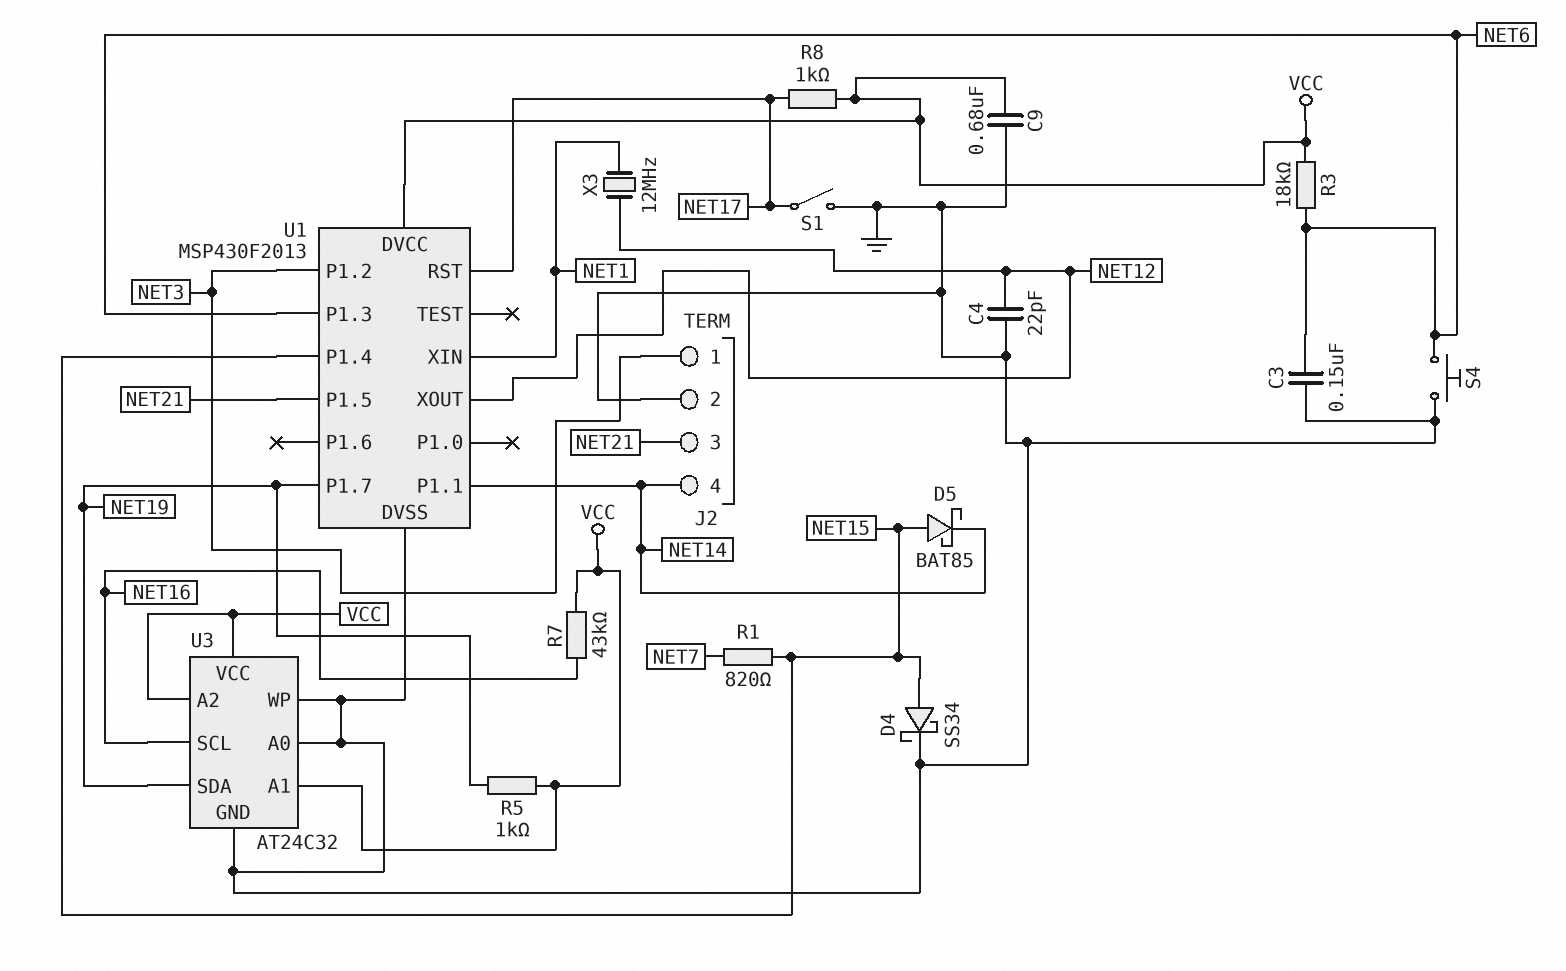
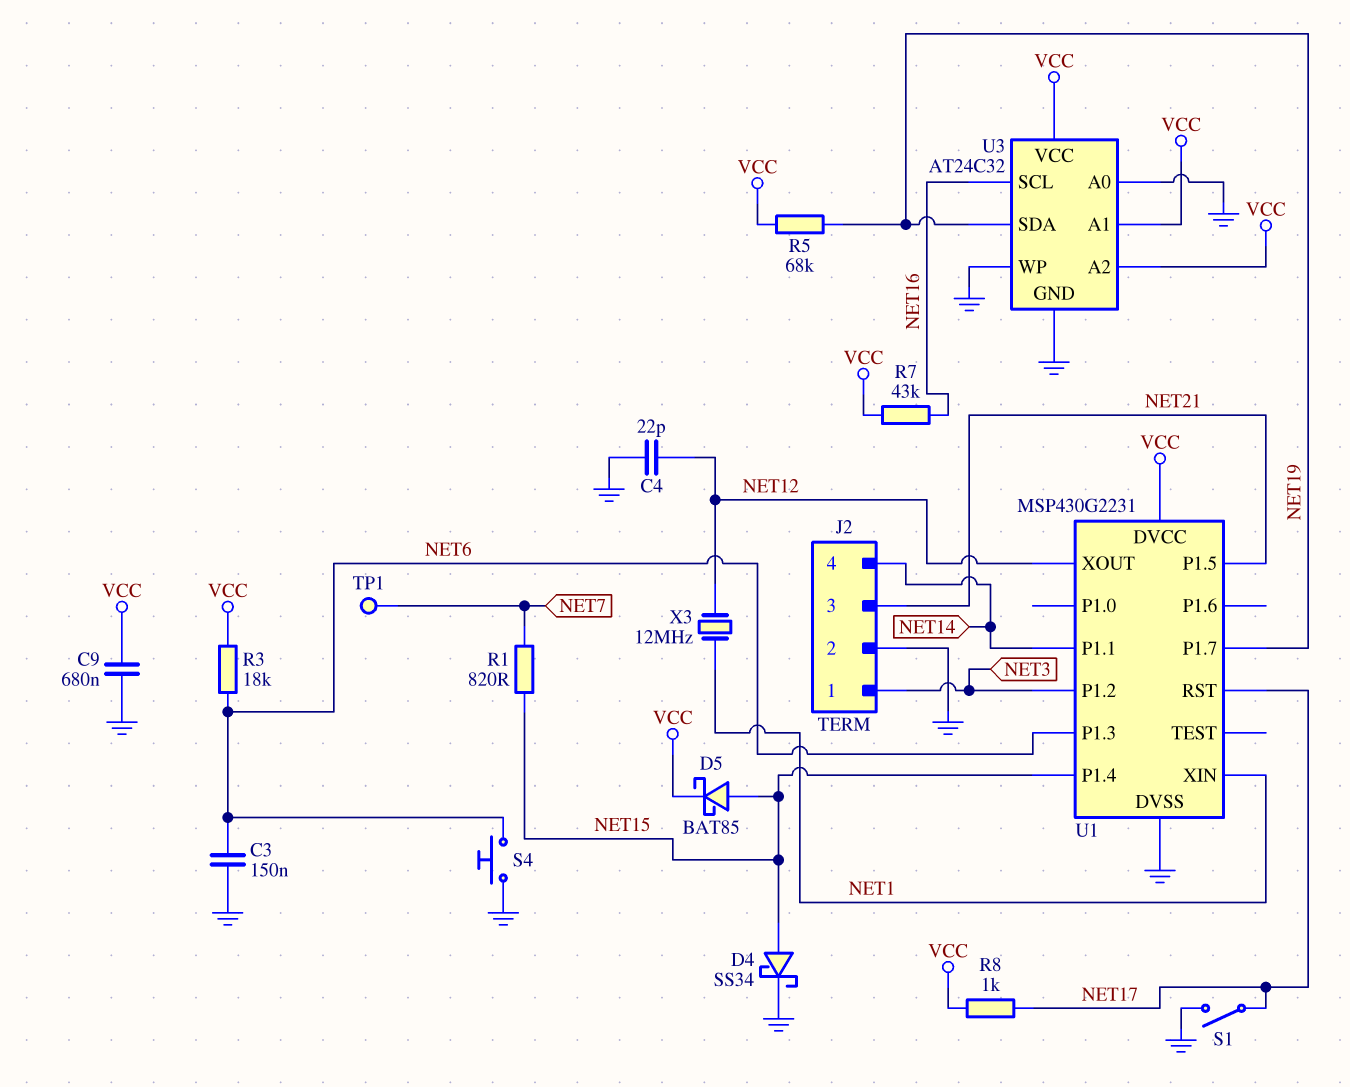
D5: schottky BAT85 (A NET15, K NET14) -> schottky BAT85 (A NET15, K VCC)
R5: 1k (NET19, VCC) -> 68k (NET19, VCC)
TP1: none -> test point (NET7)
U1: MSP430F2013 -> MSP430G2231

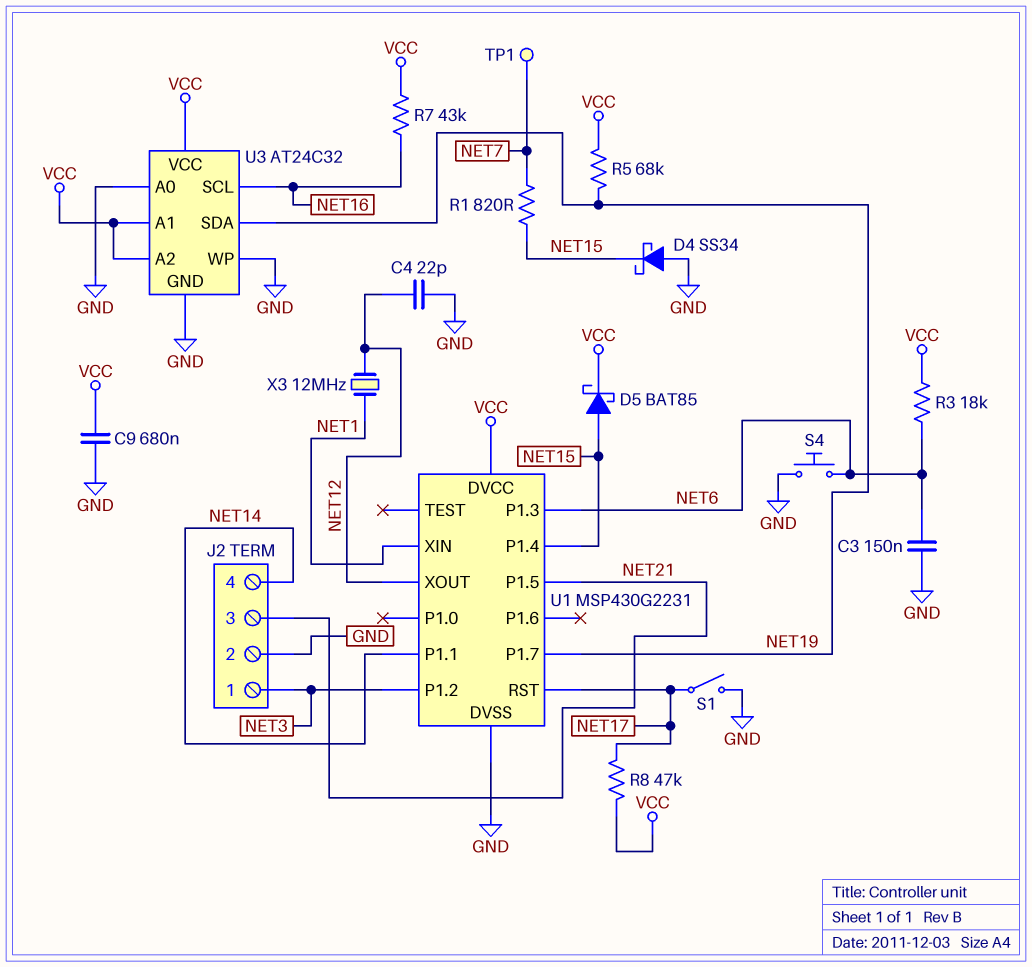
D4: schottky SS34 (A NET15, K GND) -> schottky SS34 (A GND, K NET15)
R8: 1k (NET17, VCC) -> 47k (NET17, VCC)

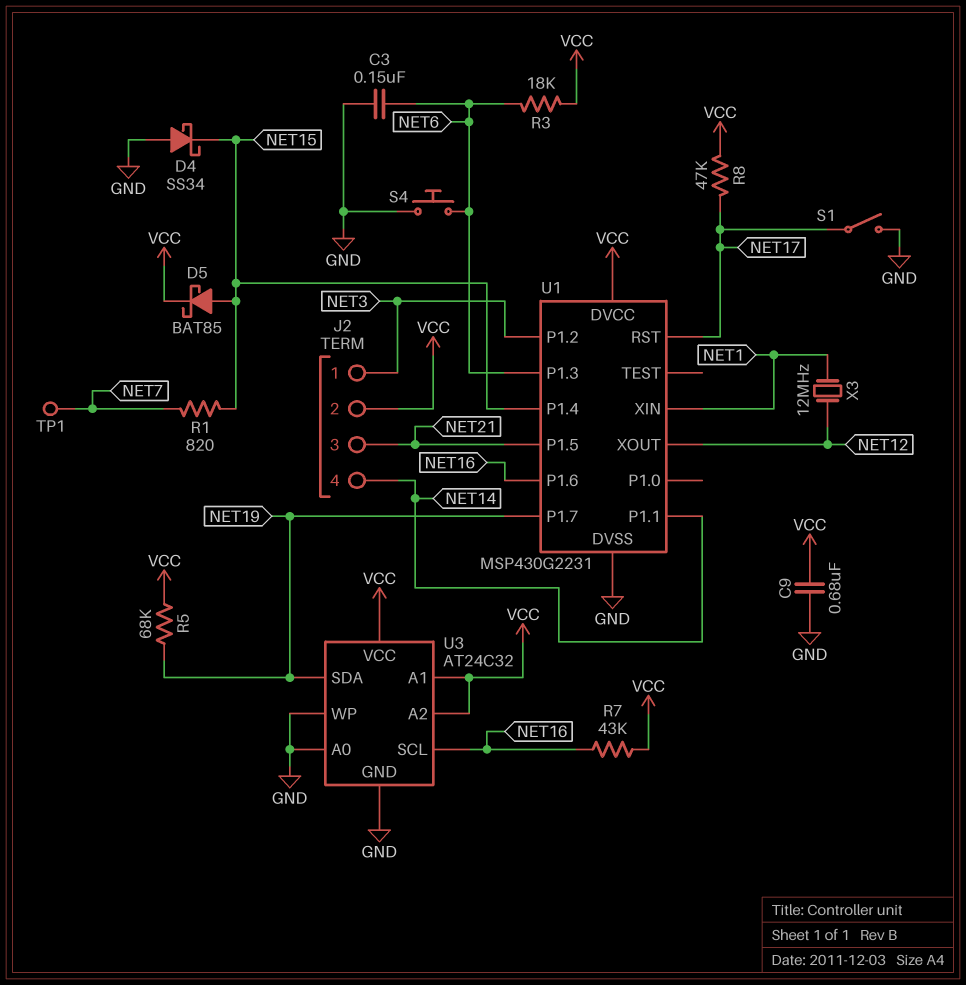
C4: 22pF (GND, NET12) -> none
J2 pin 2: GND -> VCC
U1 pin P1.6: none -> NET16

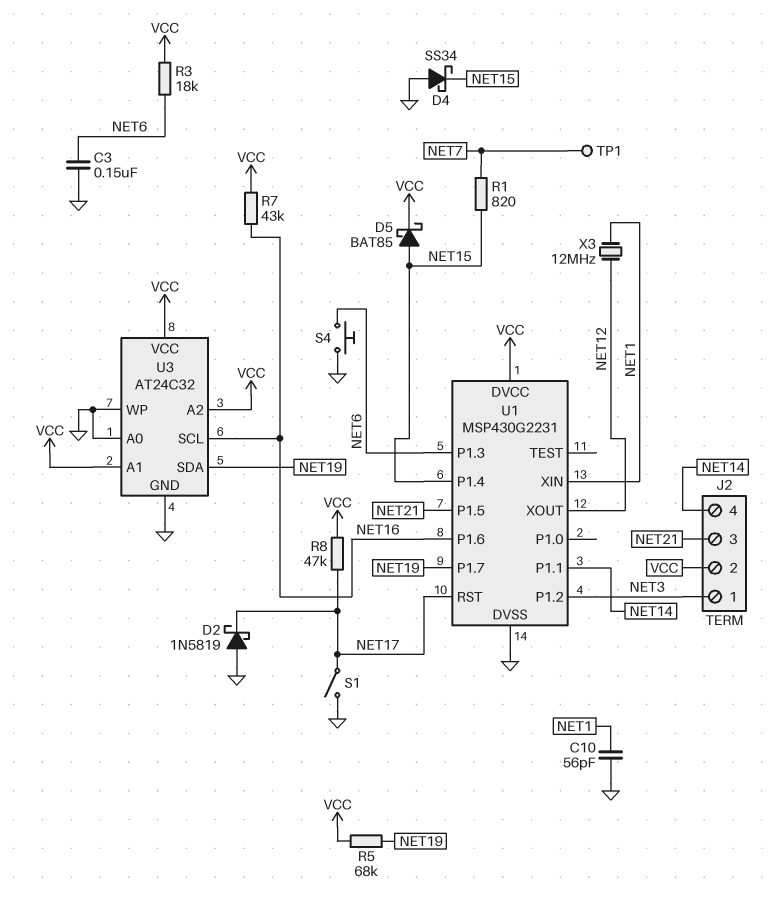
C9: 680nF (GND, VCC) -> none
C10: none -> 56pF (GND, NET1)
D2: none -> schottky 1N5819 (A GND, K NET17)

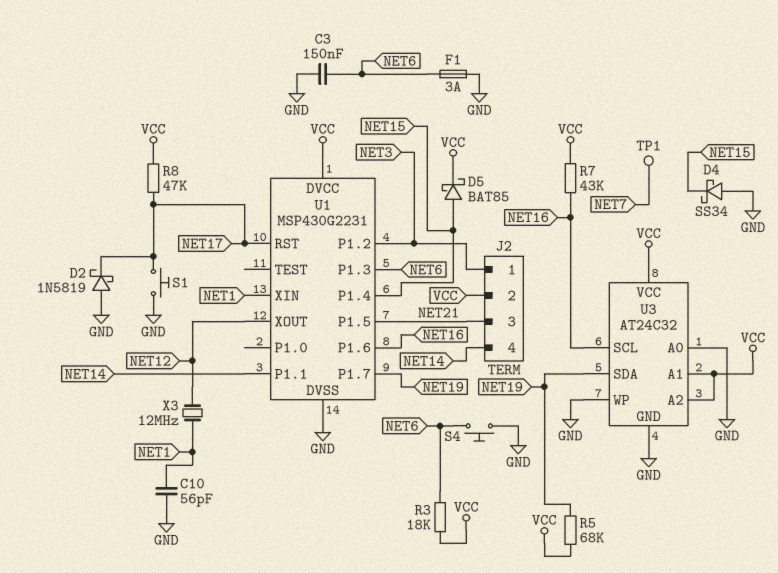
F1: none -> 3A (GND, NET6)
R1: 820 (NET7, NET15) -> none
S1: switch (GND, NET17) -> button (GND, NET17)

